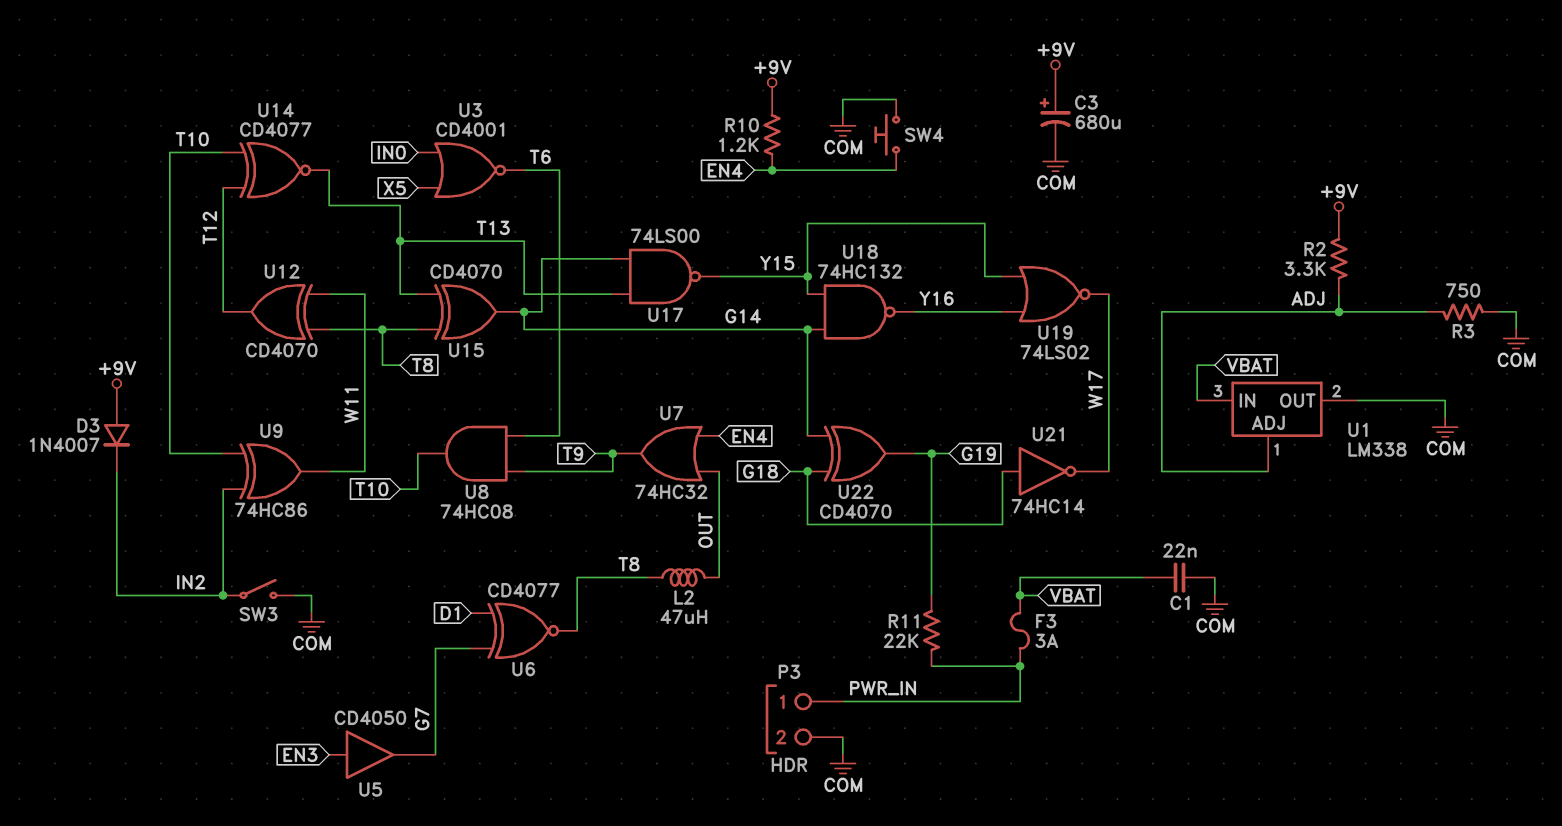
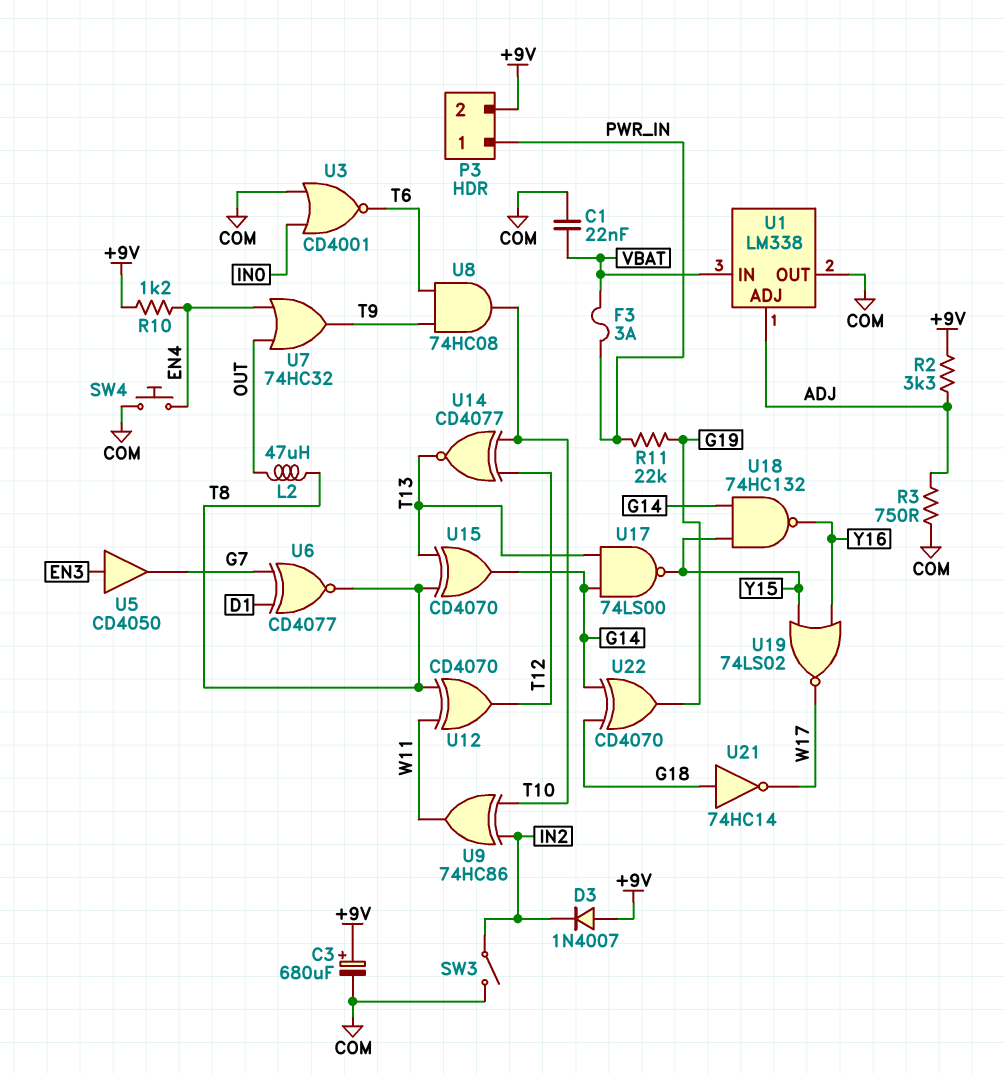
P3 pin 2: COM -> +9V
U3: NOR CD4001 (in IN0, in X5, out T6) -> NOR CD4001 (in COM, in IN0, out T6)

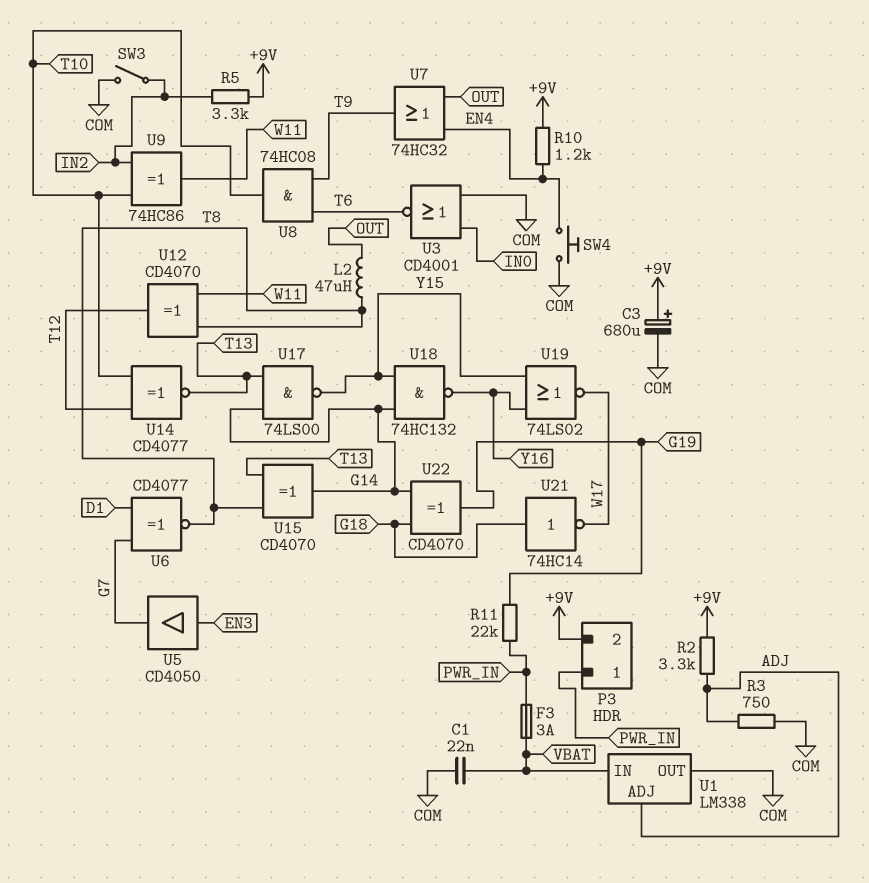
D3: diode 1N4007 (A +9V, K IN2) -> none
R5: none -> 3.3k (+9V, IN2)

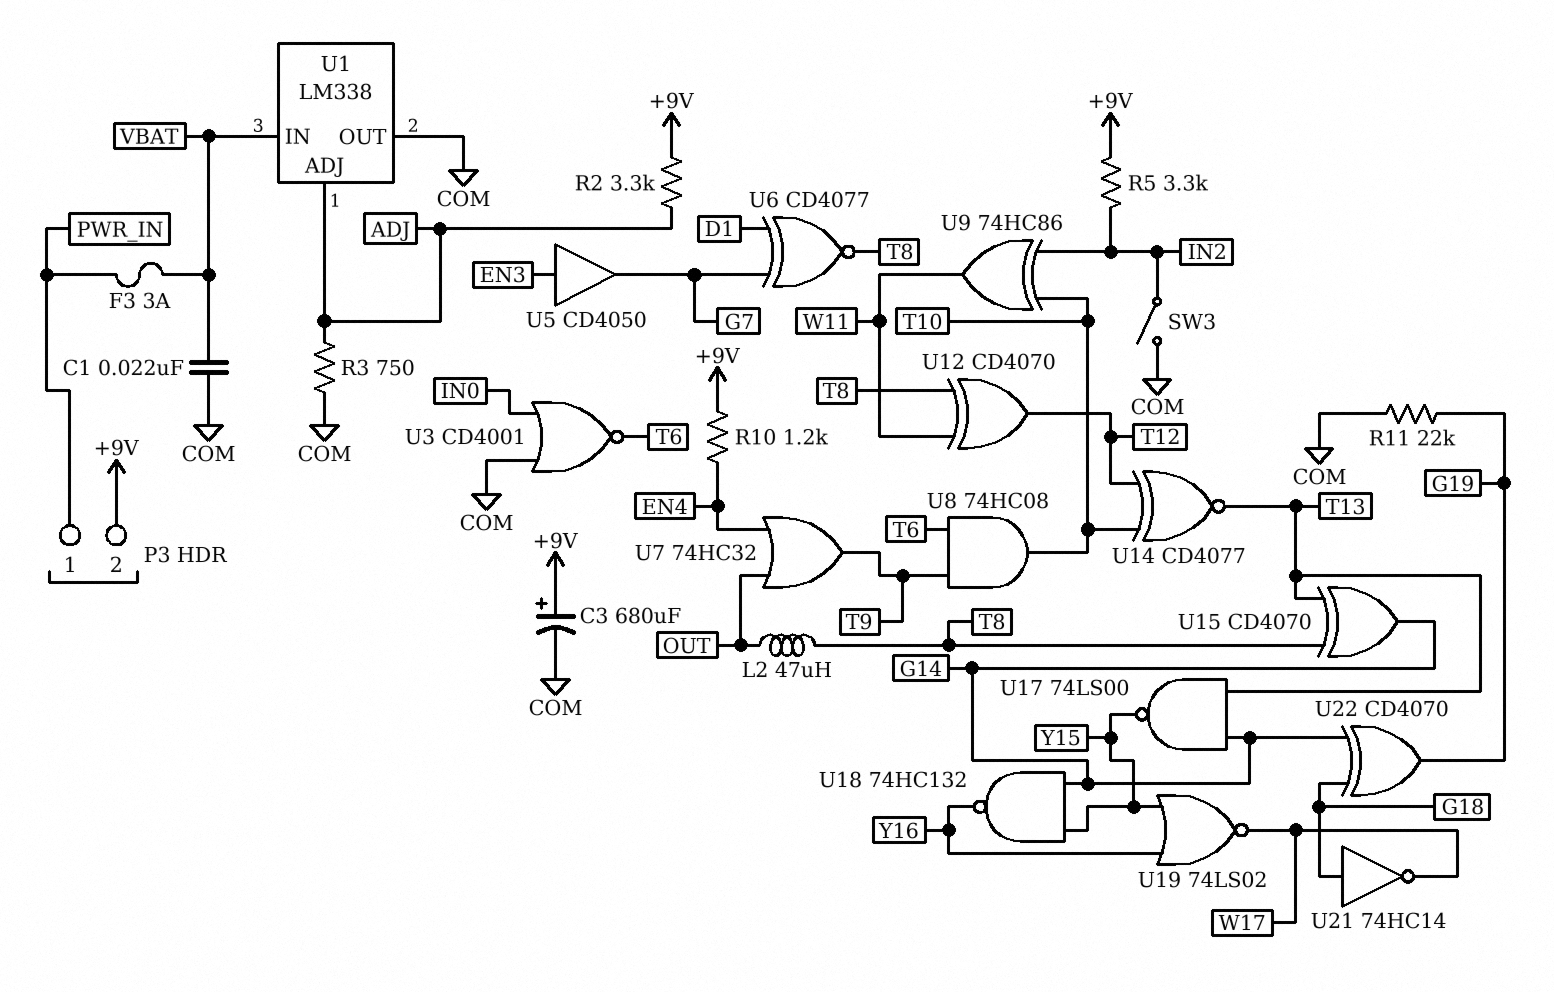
R11: 22k (G19, PWR_IN) -> 22k (COM, G19)
SW4: button (COM, EN4) -> none

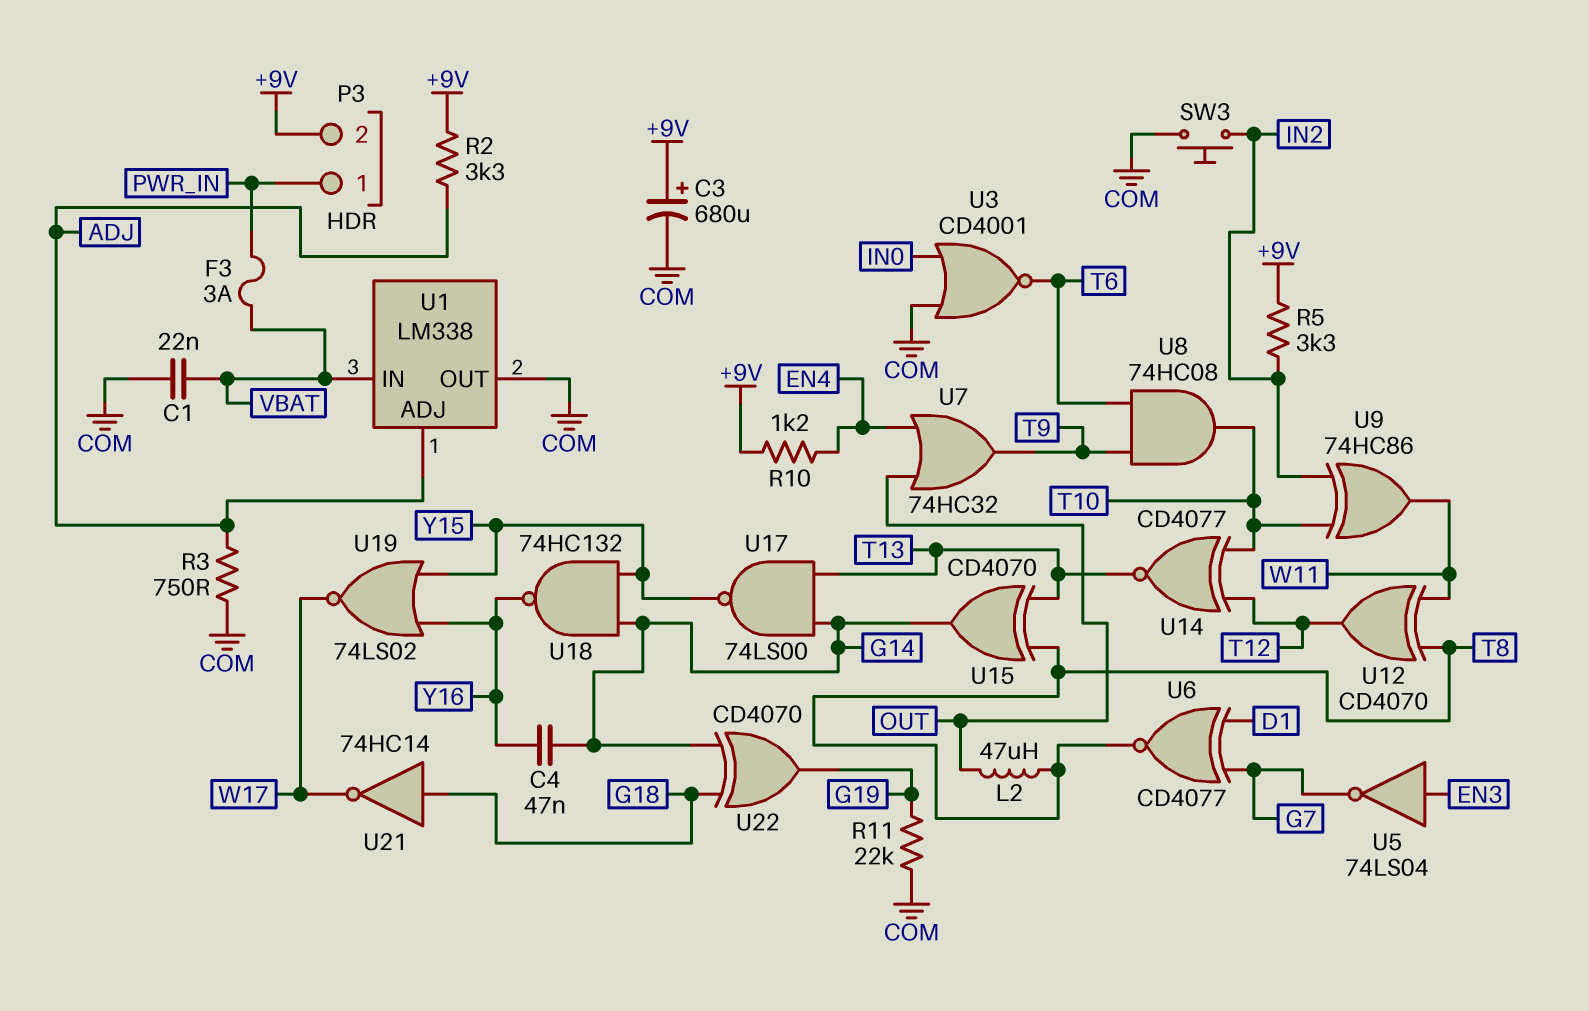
C4: none -> 47nF (G14, Y16)
SW3: switch (COM, IN2) -> button (COM, IN2)
U5: buffer CD4050 (in EN3, out G7) -> NOT 74LS04 (in EN3, out G7)

